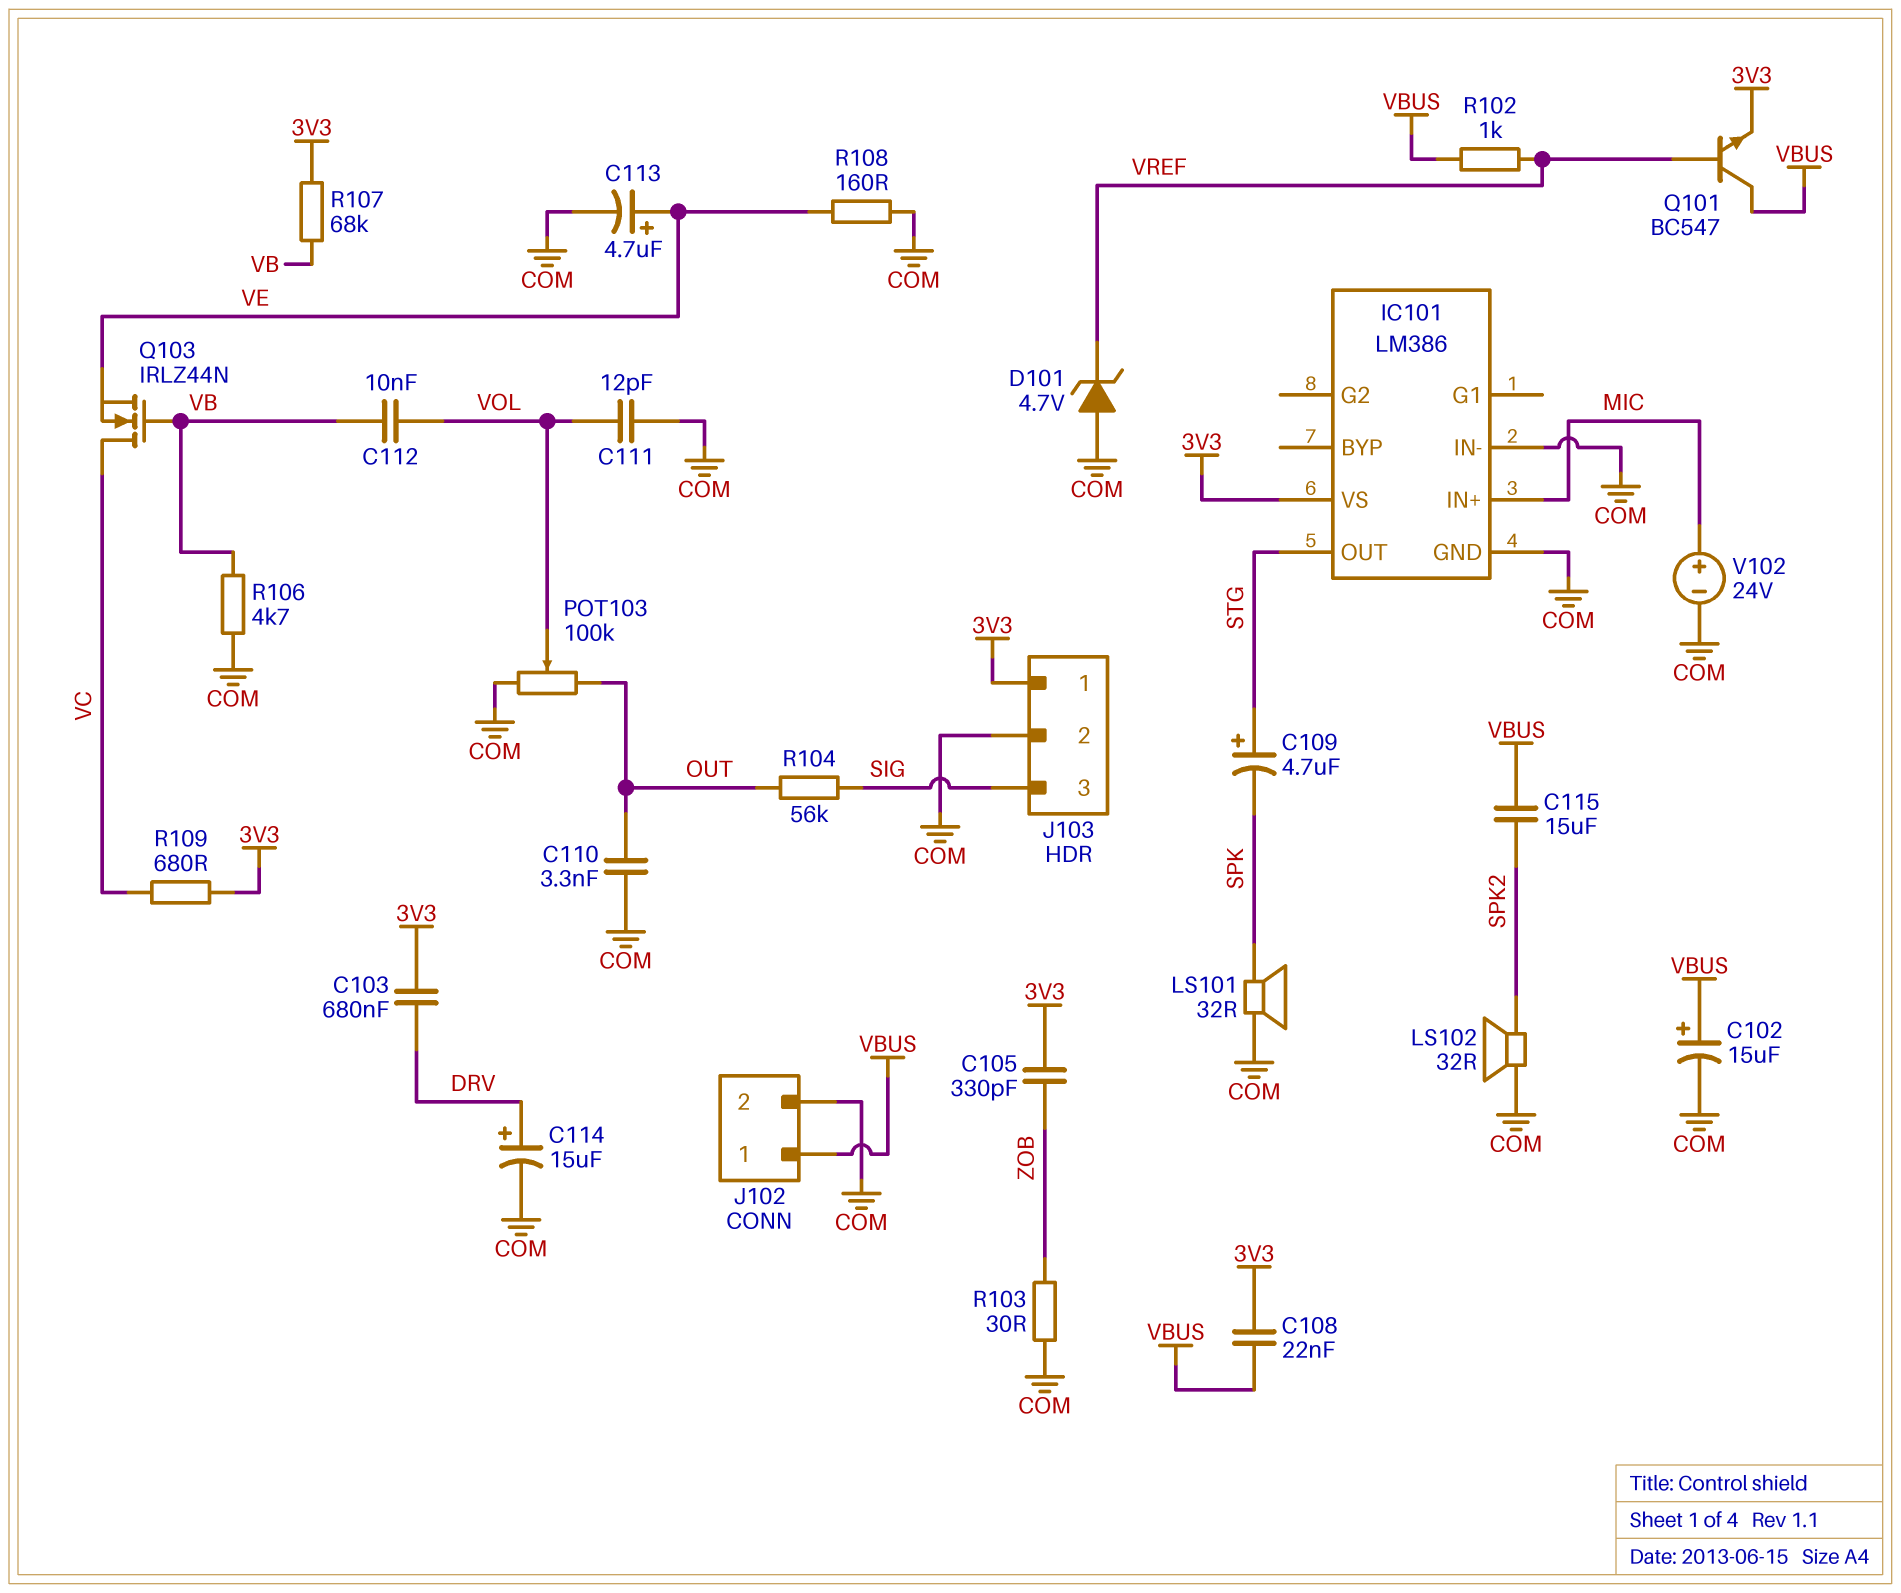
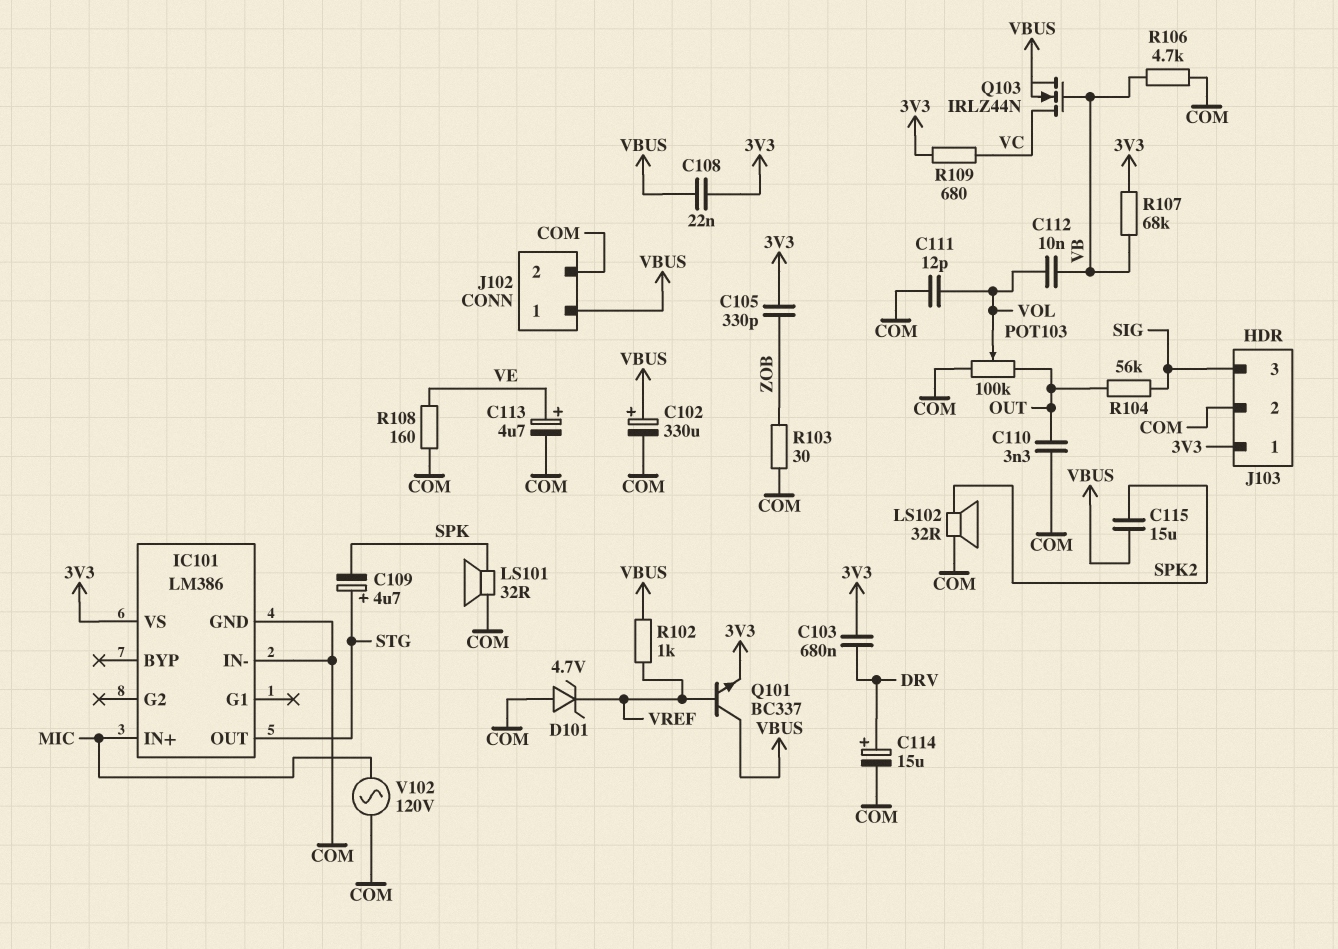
C102: 15uF (plus VBUS, minus COM) -> 330uF (plus VBUS, minus COM)
Q101: NPN BC547 (B VREF, C VBUS, E 3V3) -> NPN BC337 (B VREF, C VBUS, E 3V3)
Q103: NMOS IRLZ44N (G VB, D VC, S VE) -> NMOS IRLZ44N (G VB, D VC, S VBUS)
V102: 24V (plus MIC, minus COM) -> AC 120V (COM, MIC)

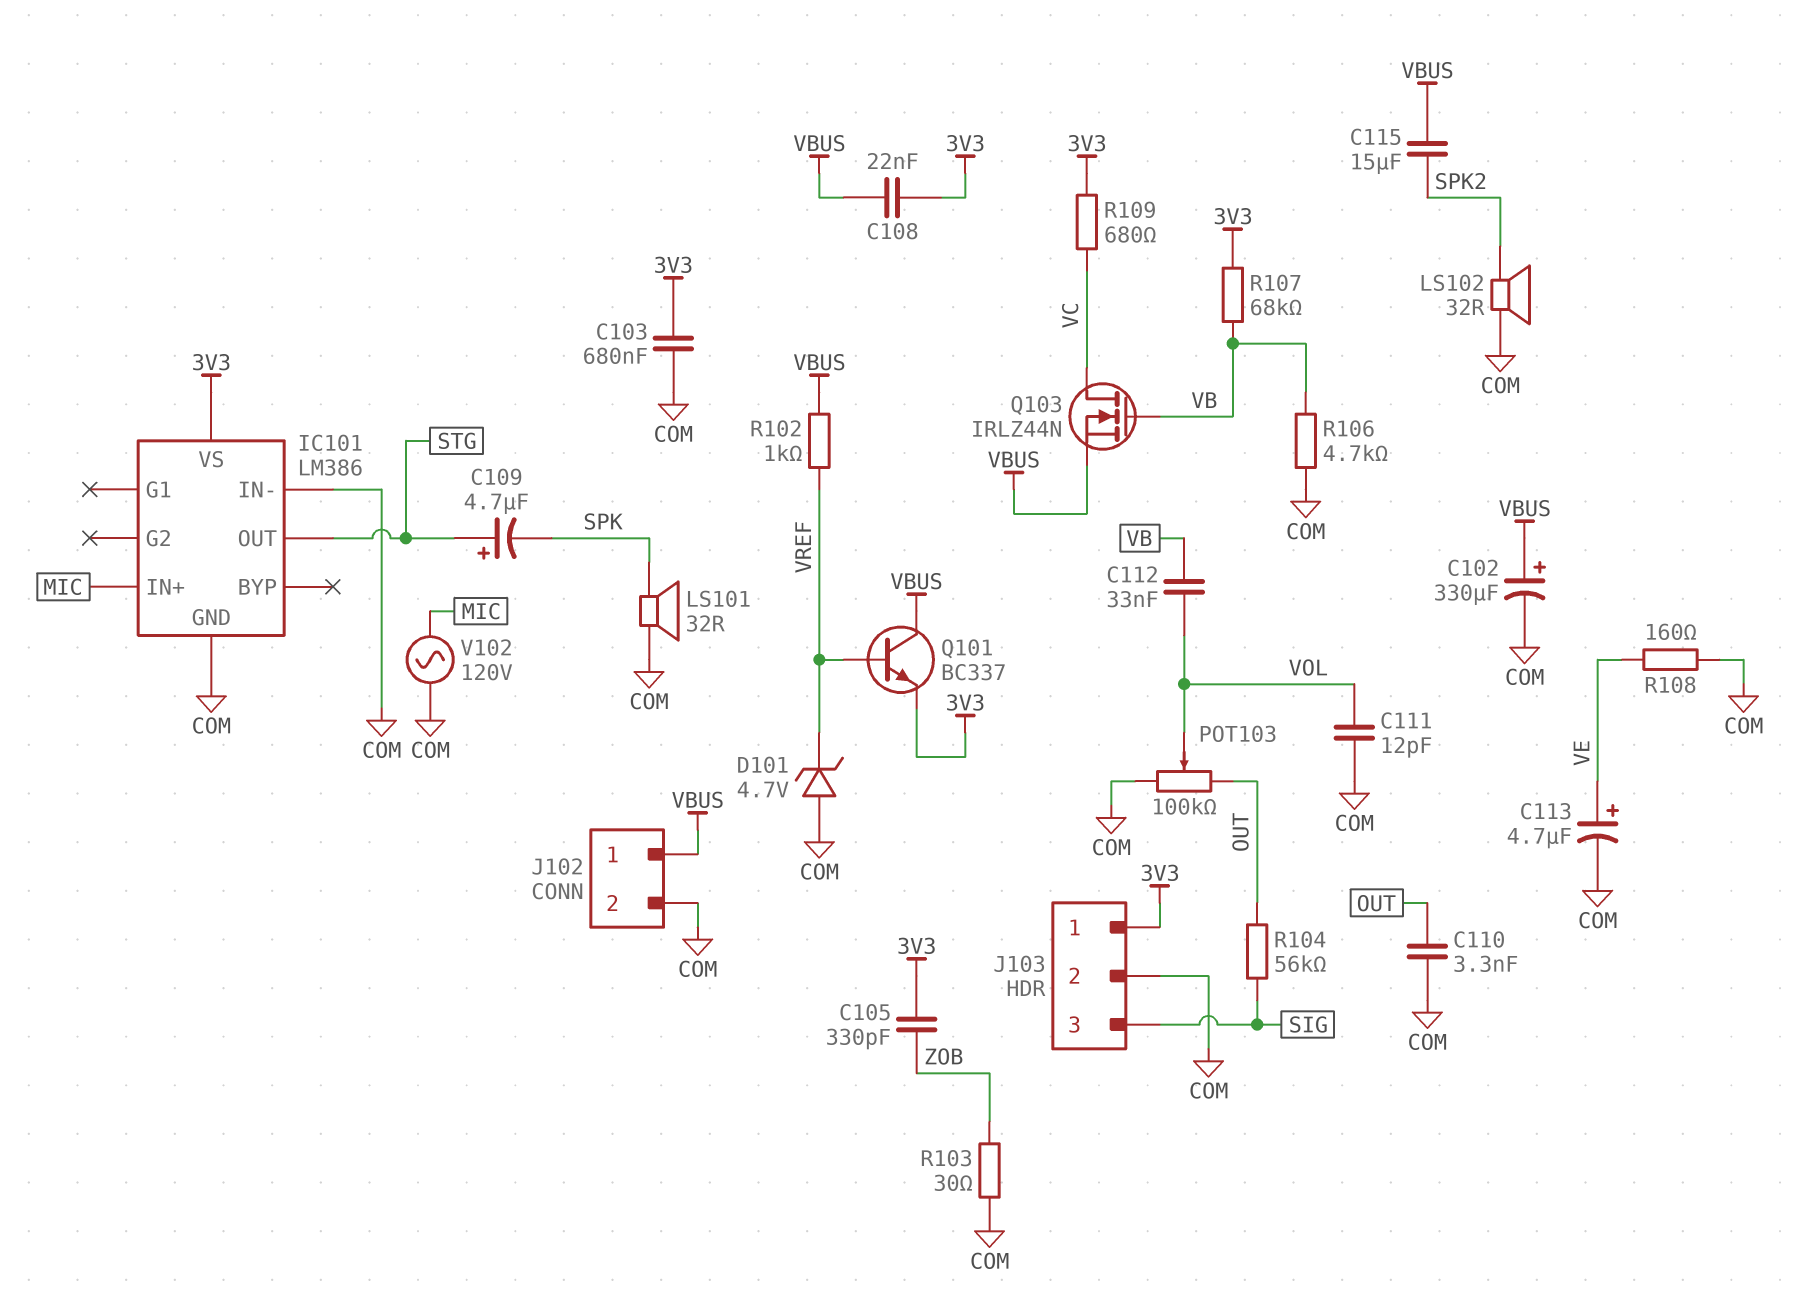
C103: 680nF (3V3, DRV) -> 680nF (3V3, COM)
C112: 10nF (VB, VOL) -> 33nF (VB, VOL)
C114: 15uF (plus DRV, minus COM) -> none

